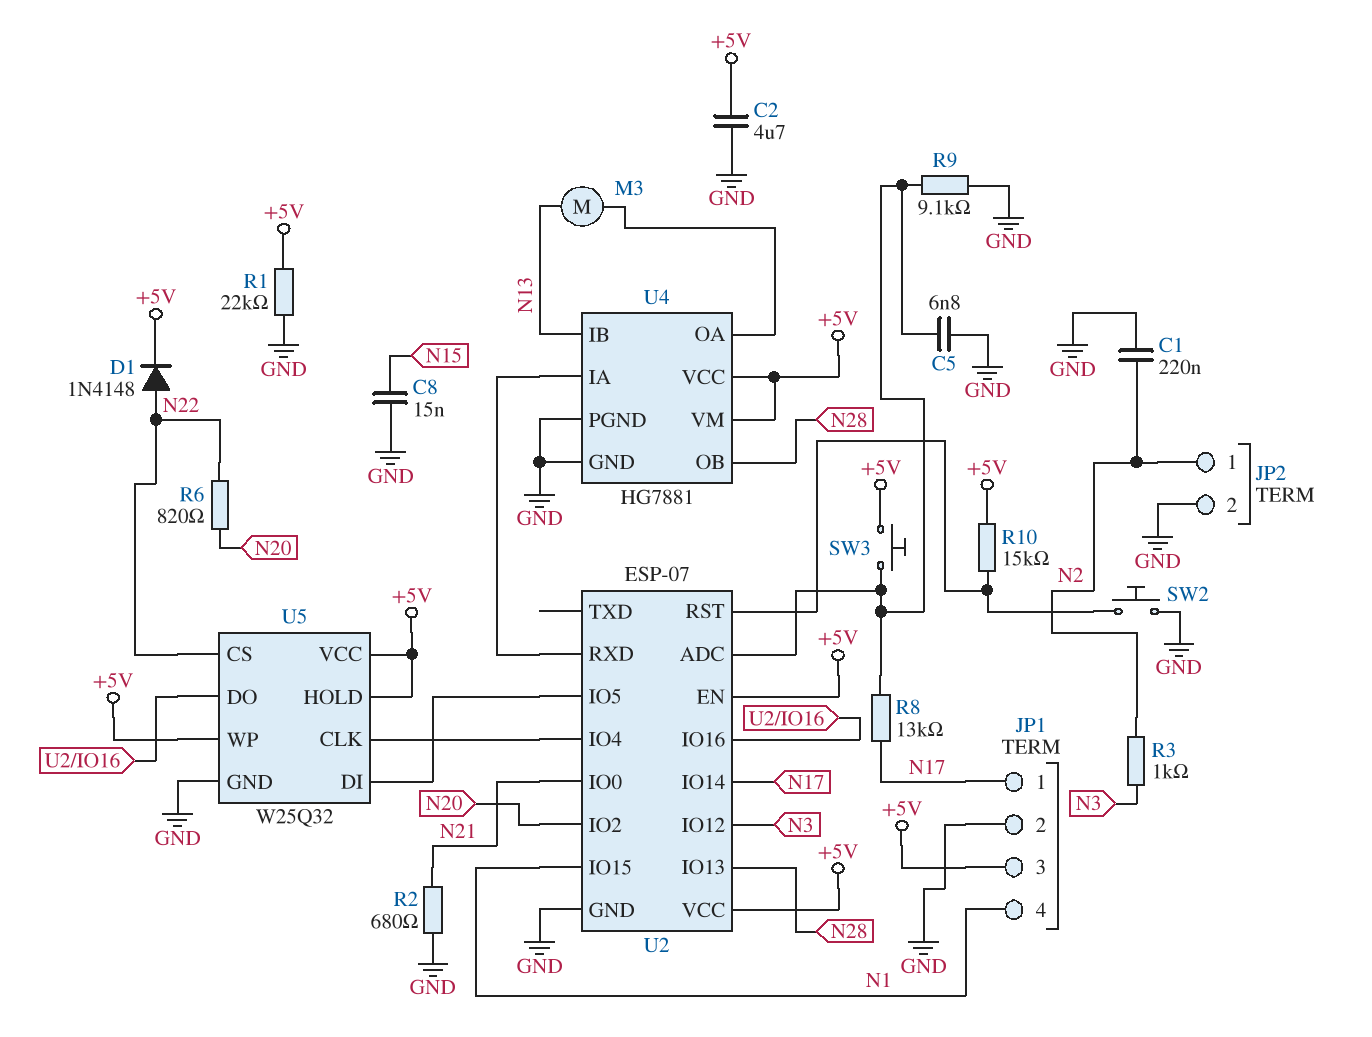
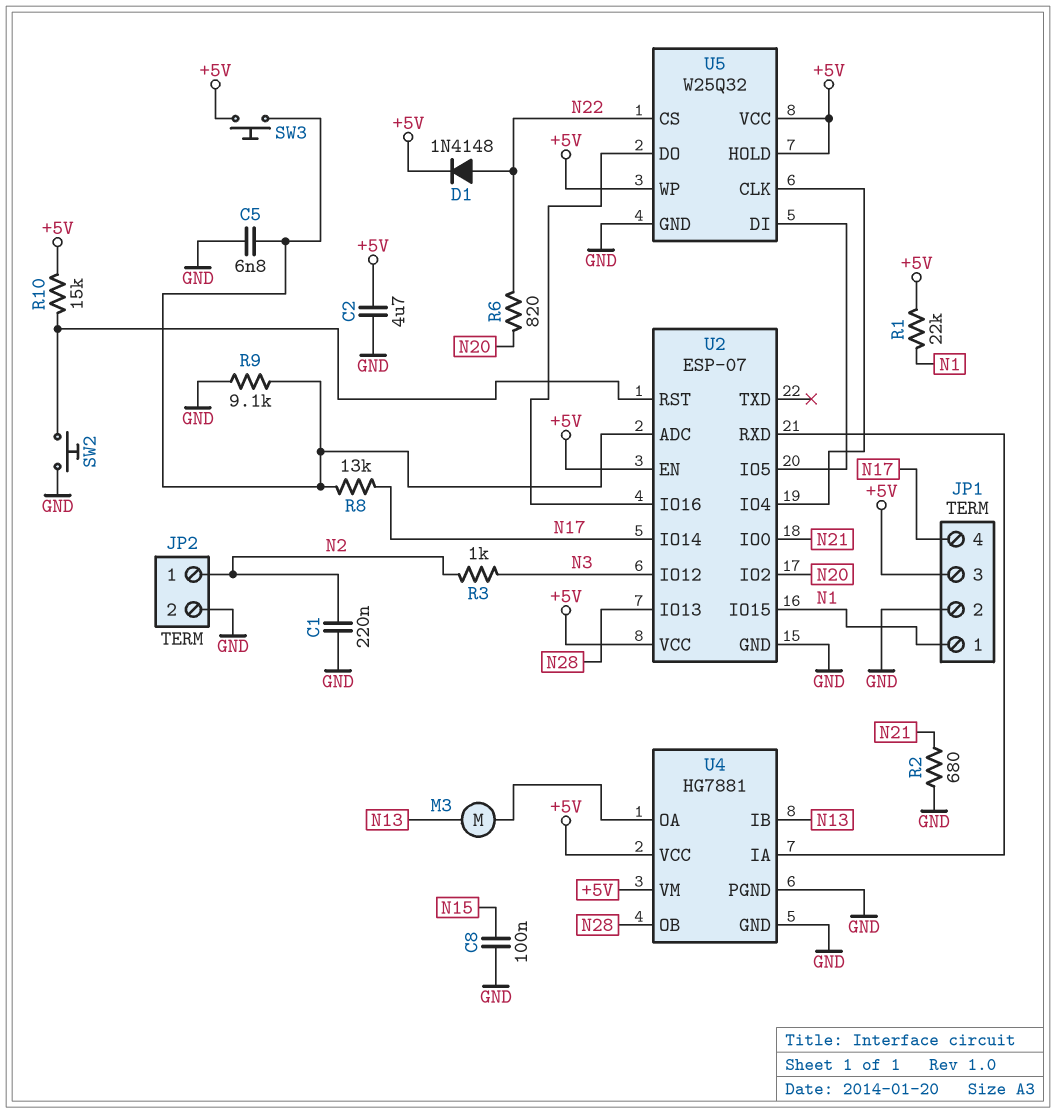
C8: 15nF (GND, N15) -> 100nF (GND, N15)
JP1 pin 1: N17 -> N1
JP1 pin 4: N1 -> N17
R1: 22k (+5V, GND) -> 22k (+5V, N1)

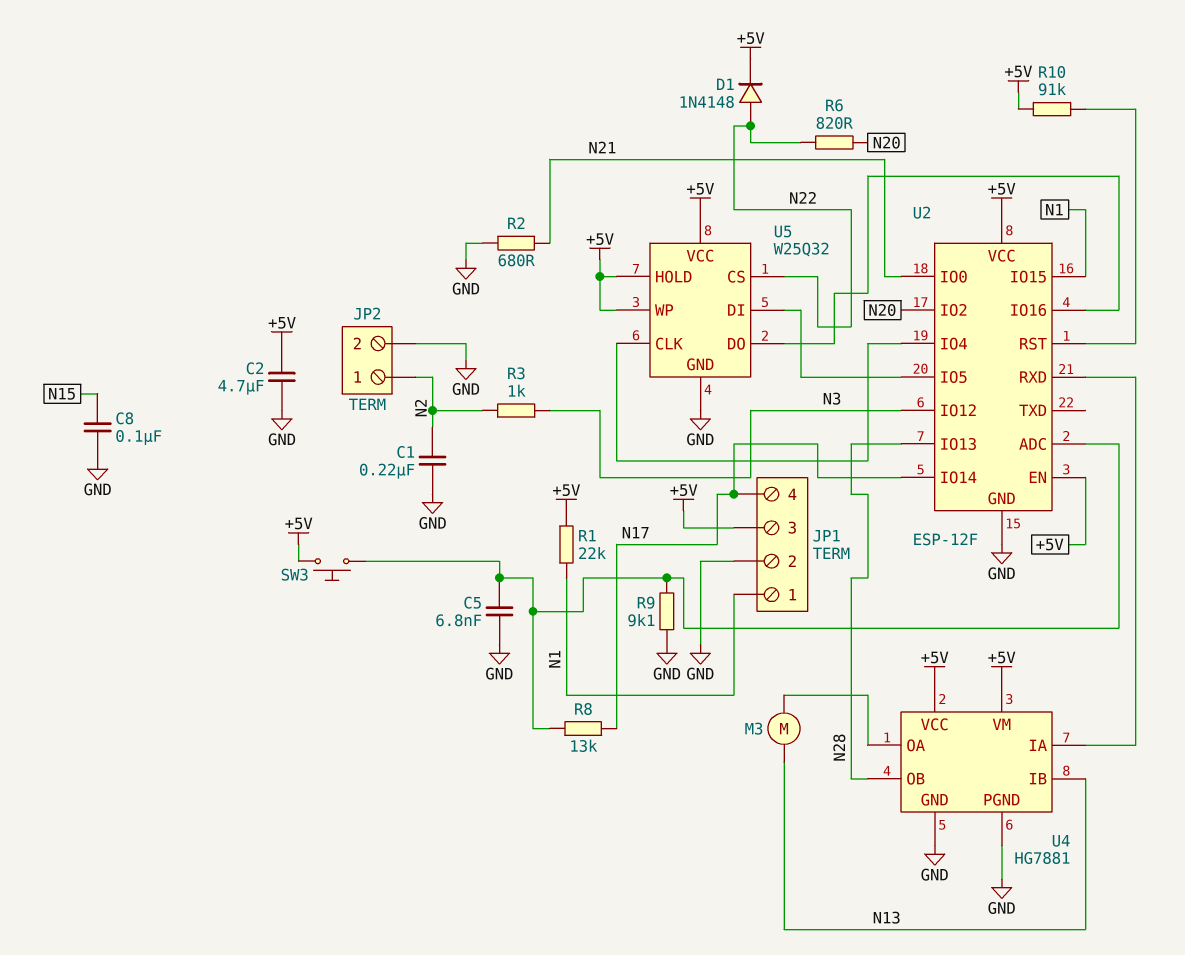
R10: 15k (+5V, U2/RST) -> 91k (+5V, U2/RST)
SW2: button (GND, U2/RST) -> none
U2: ESP-07 -> ESP-12F

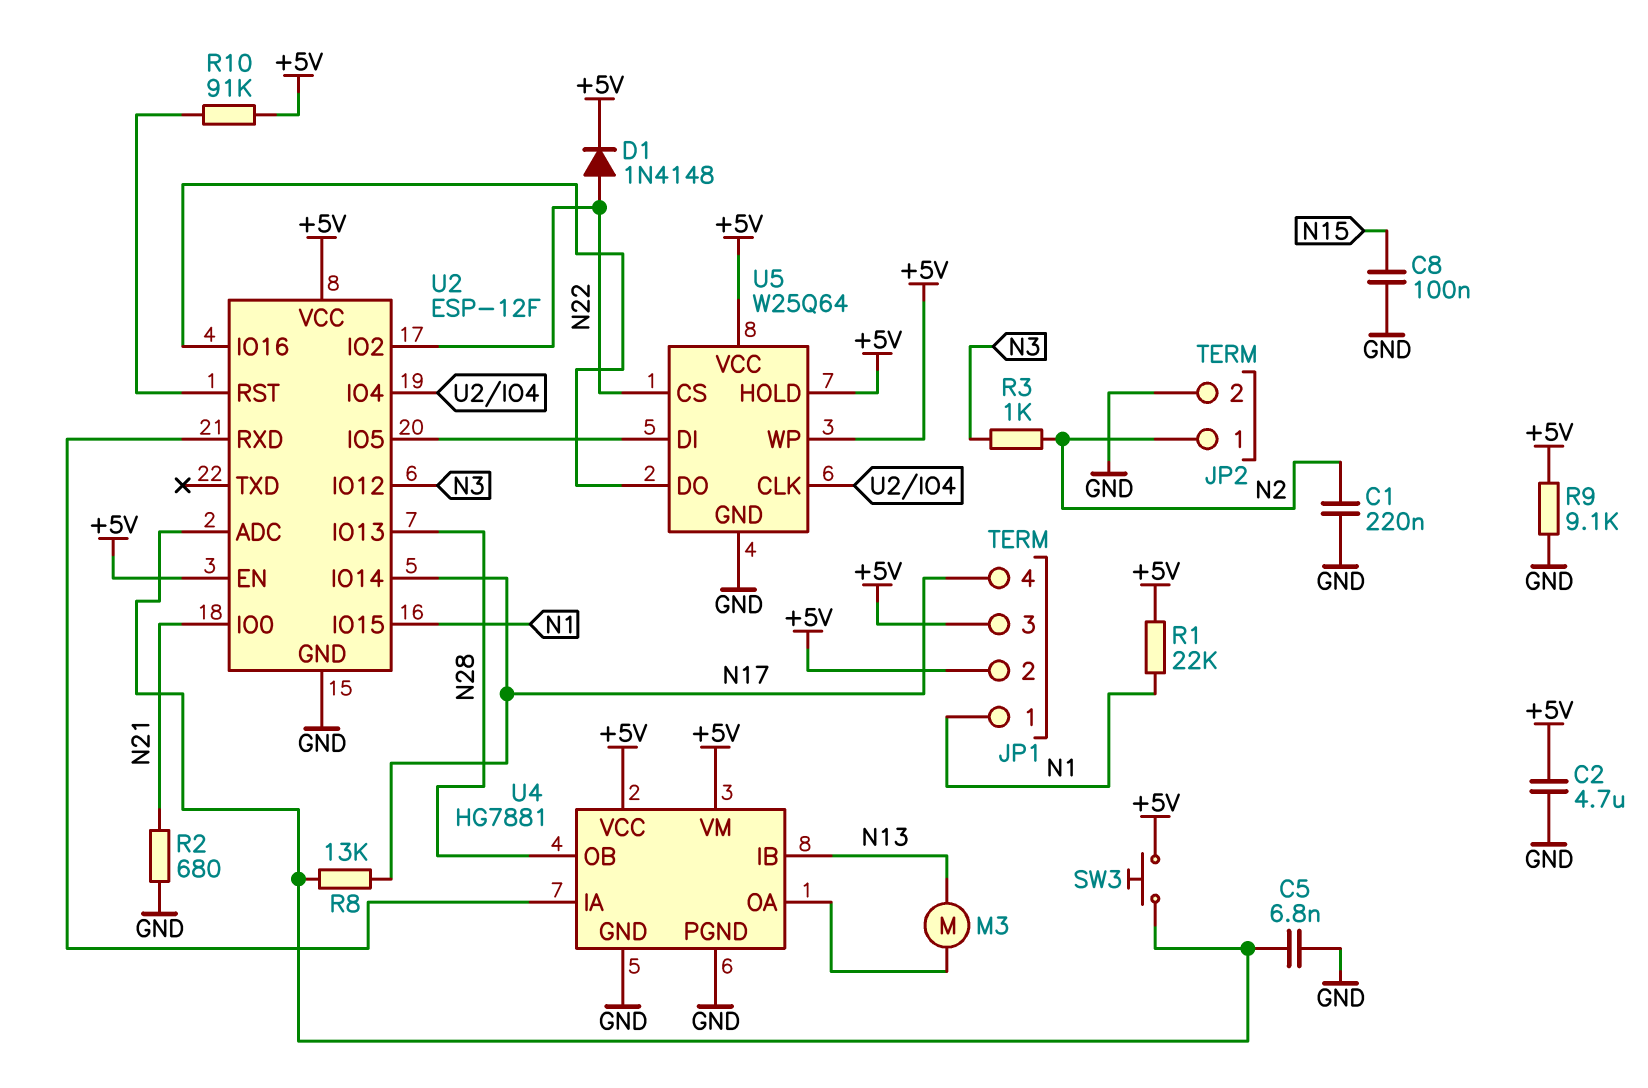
JP1 pin 2: GND -> +5V
R6: 820 (N20, N22) -> none
R9: 9.1k (GND, U2/ADC) -> 9.1k (+5V, GND)
U2 pin IO2: N20 -> N22
U5: W25Q32 -> W25Q64

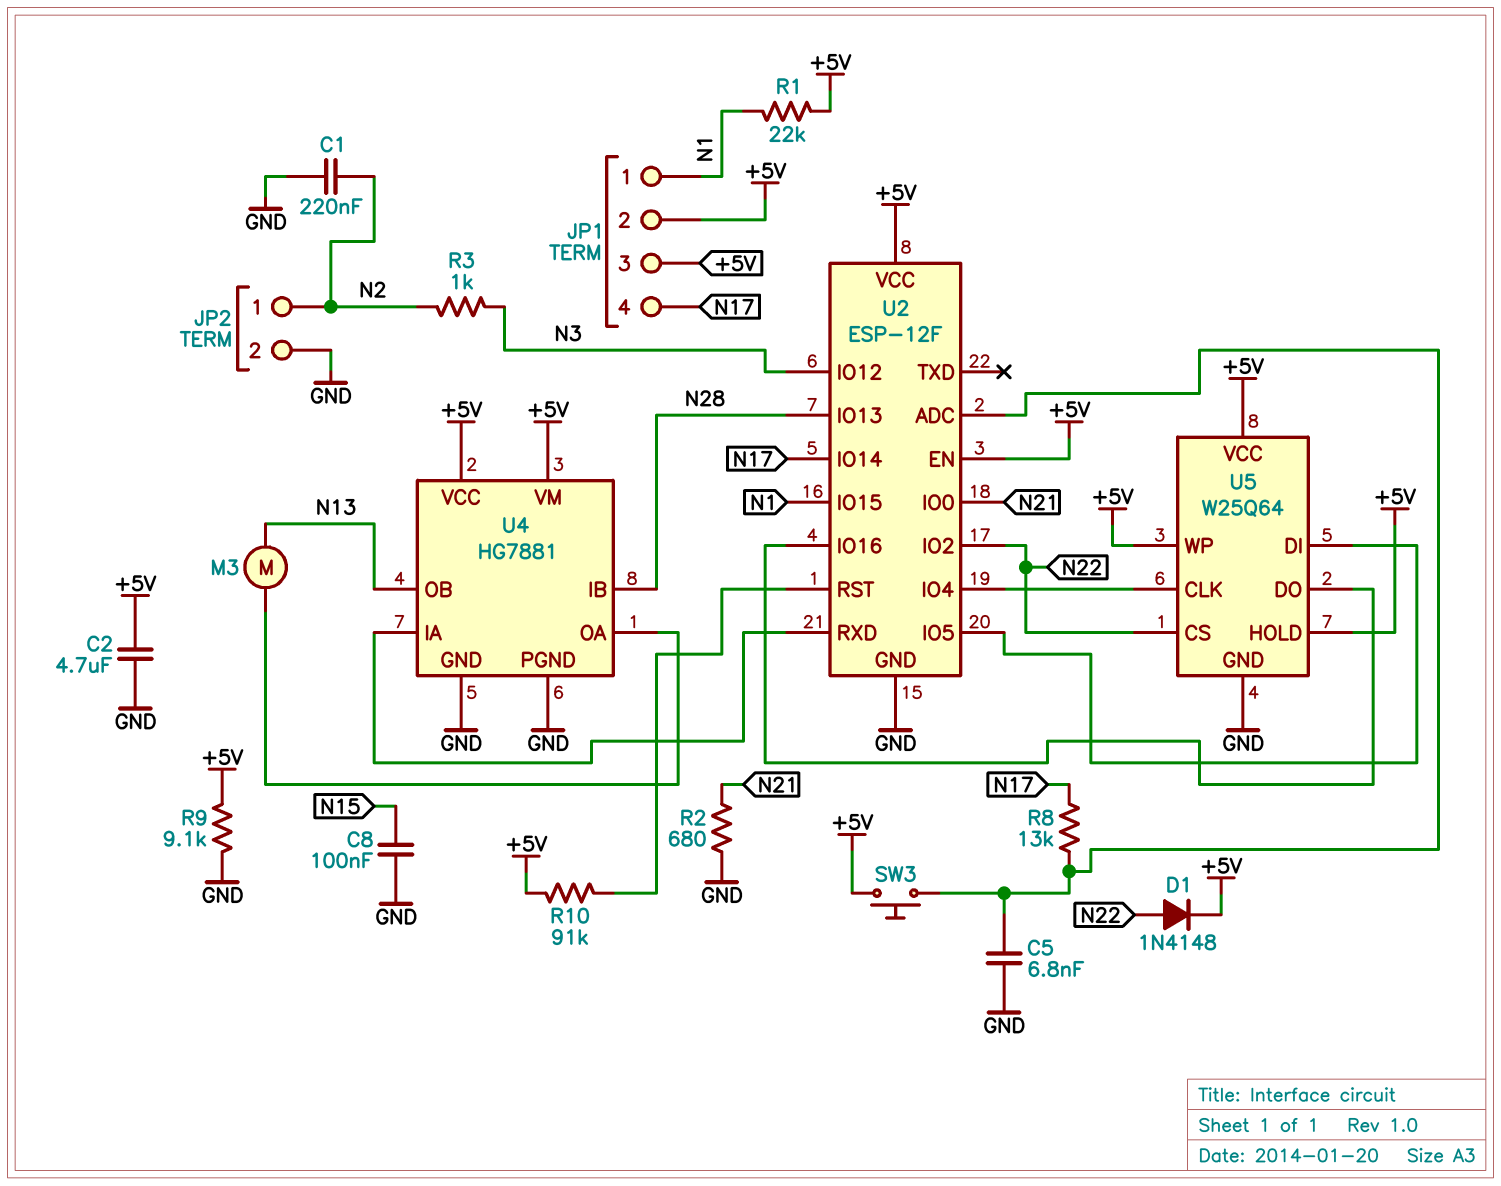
U4 pin IB: N13 -> N28
U4 pin OB: N28 -> N13

